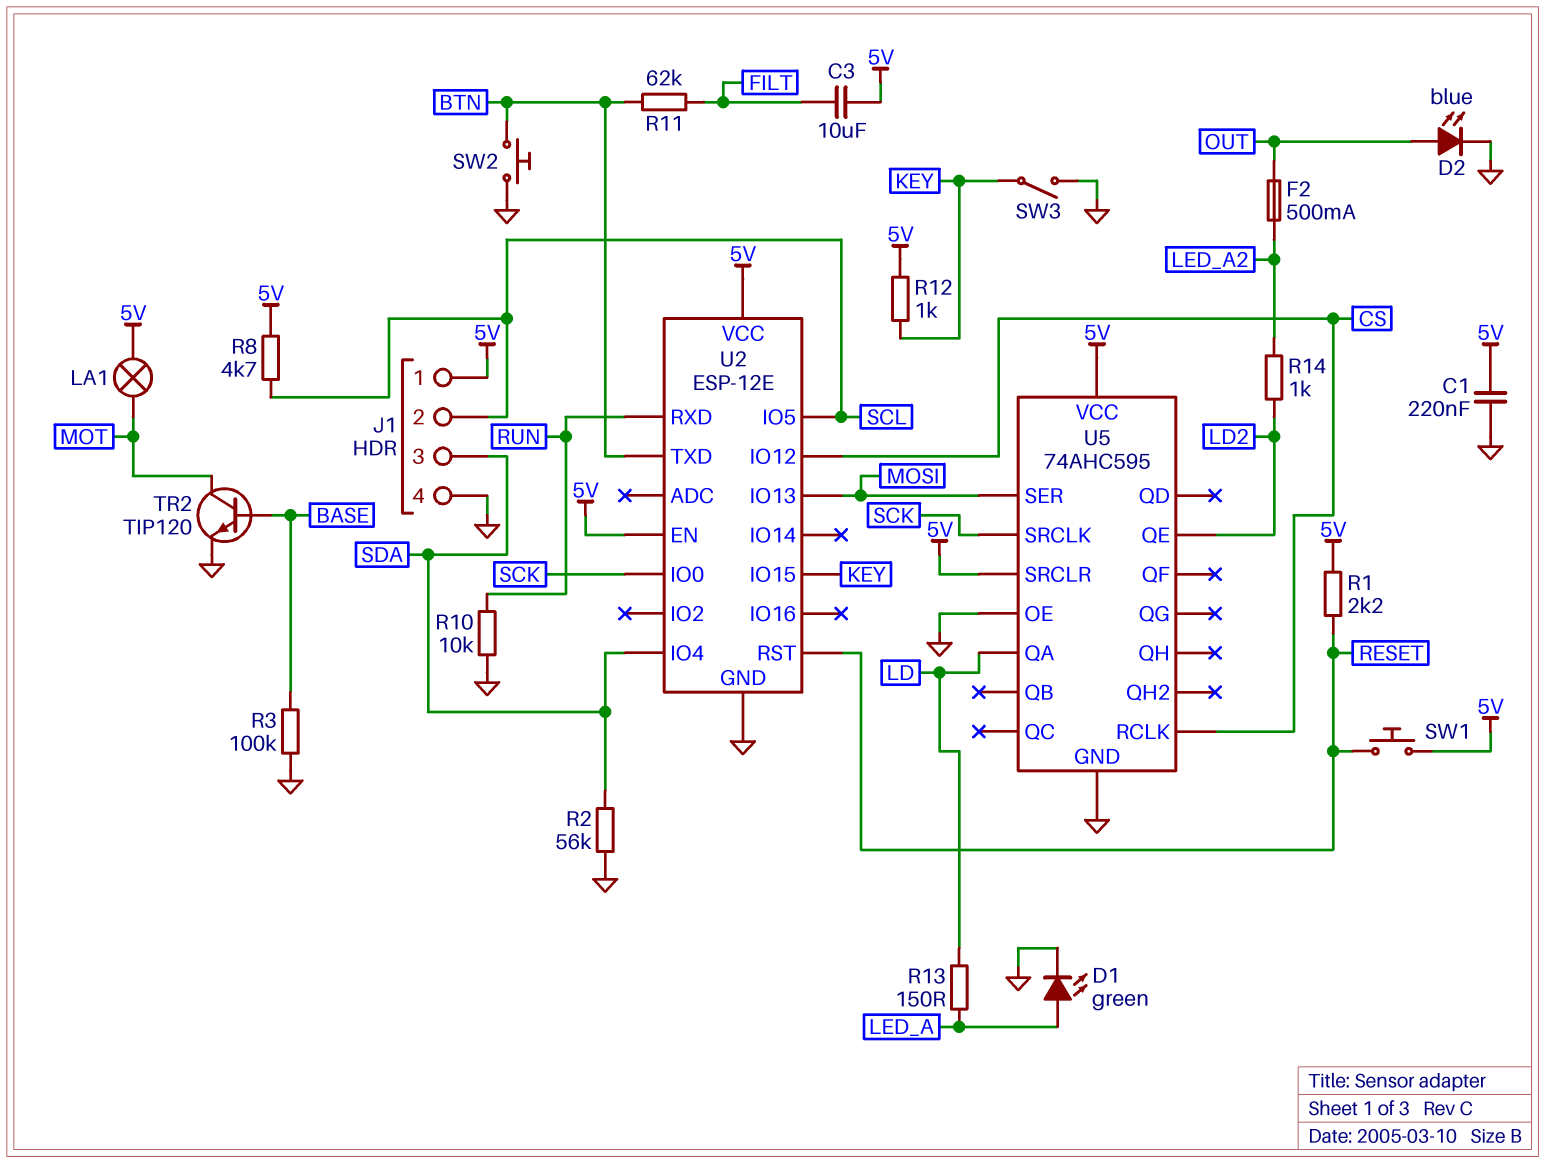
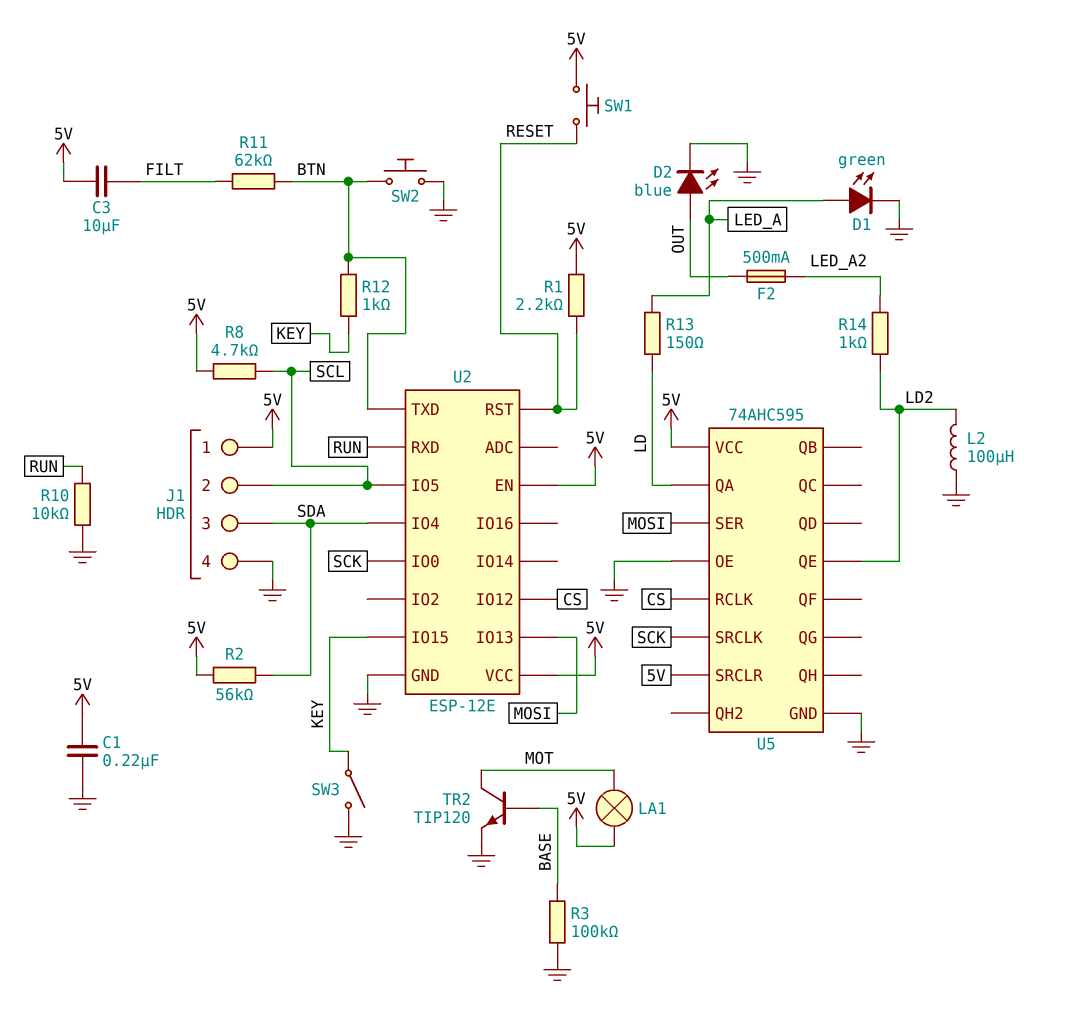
L2: none -> 100uH (GND, LD2)
R2: 56k (GND, SDA) -> 56k (5V, SDA)
R12: 1k (5V, KEY) -> 1k (BTN, KEY)

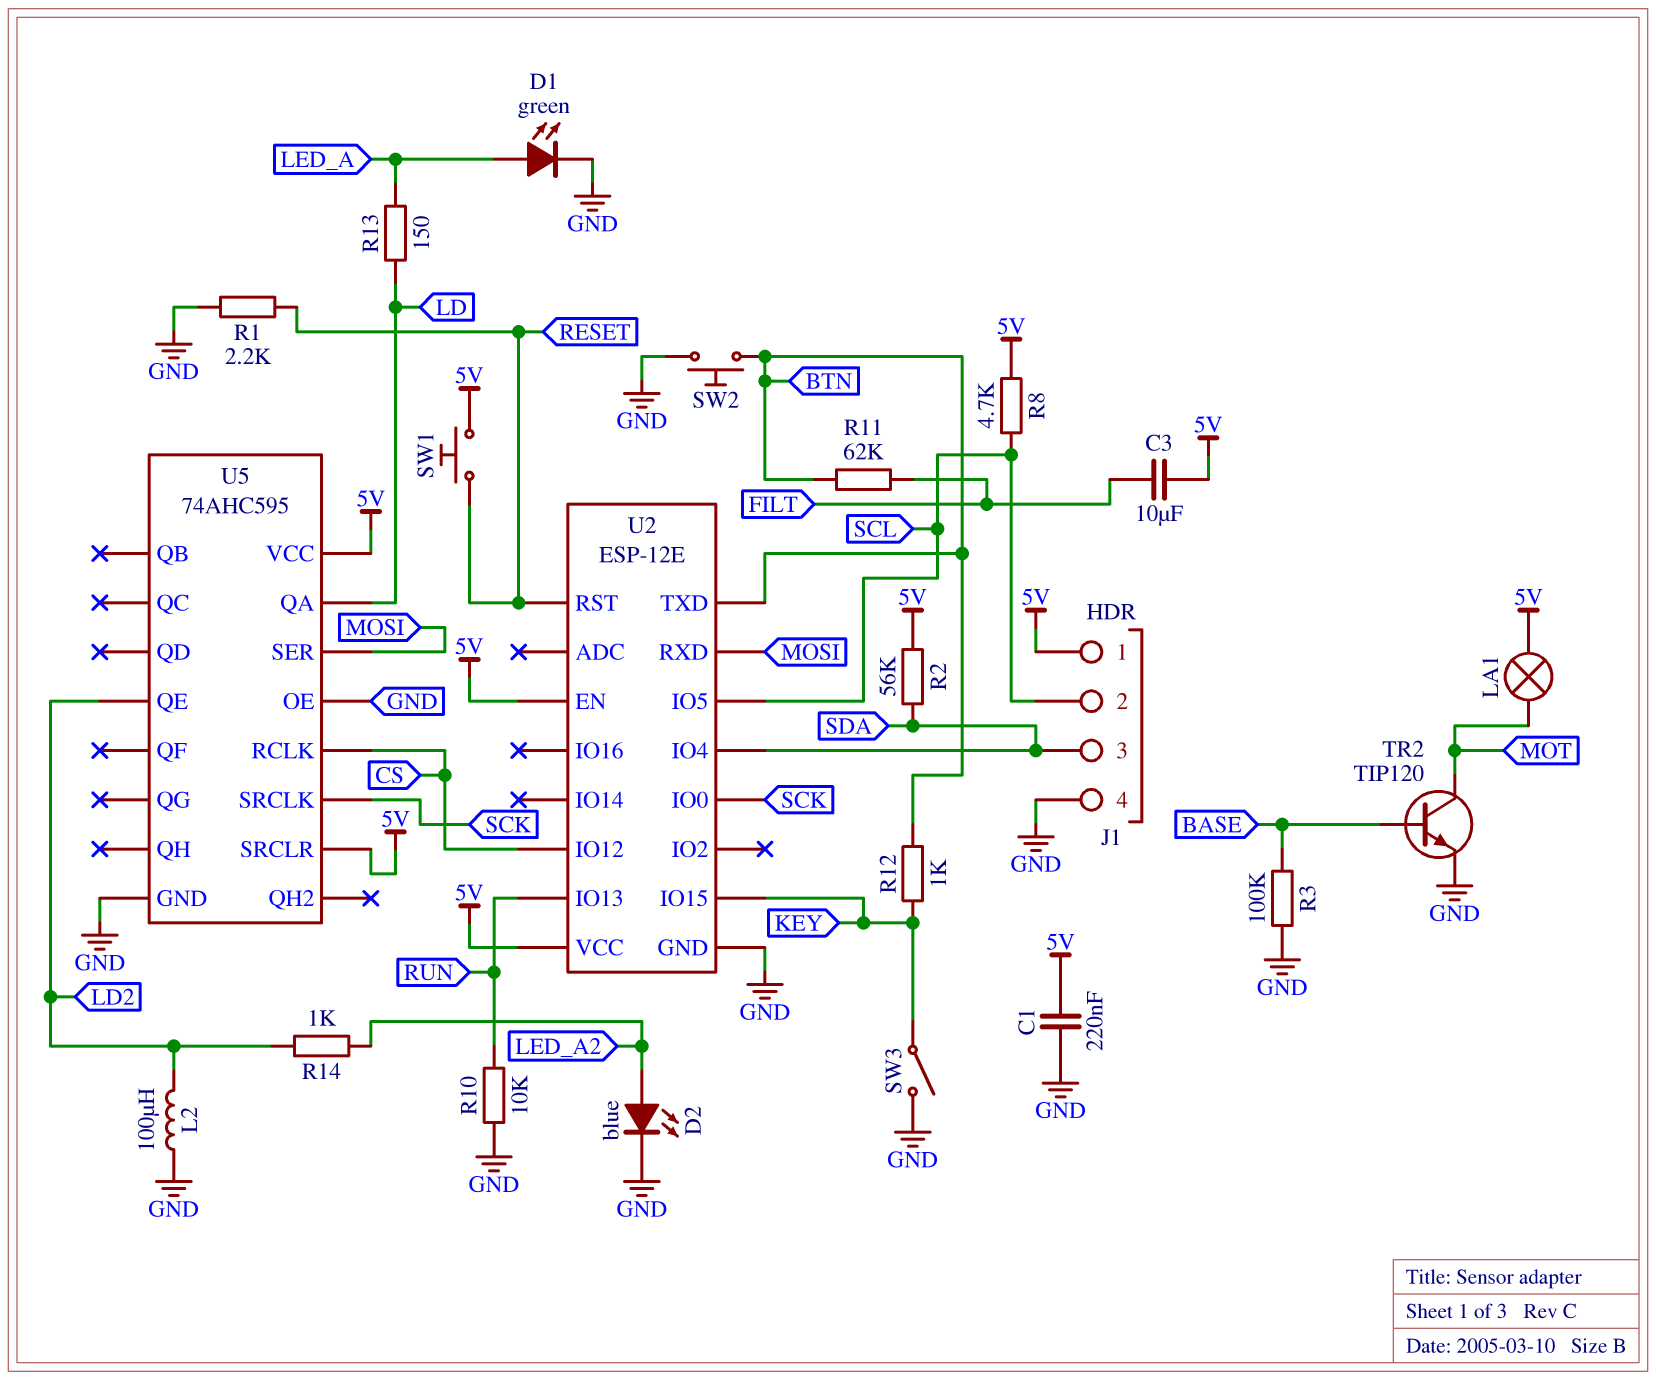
D2: LED blue (A OUT, K GND) -> LED blue (A LED_A2, K GND)
F2: 500mA (LED_A2, OUT) -> none
R1: 2.2k (5V, RESET) -> 2.2k (GND, RESET)
U2 pin IO13: MOSI -> RUN
U2 pin RXD: RUN -> MOSI

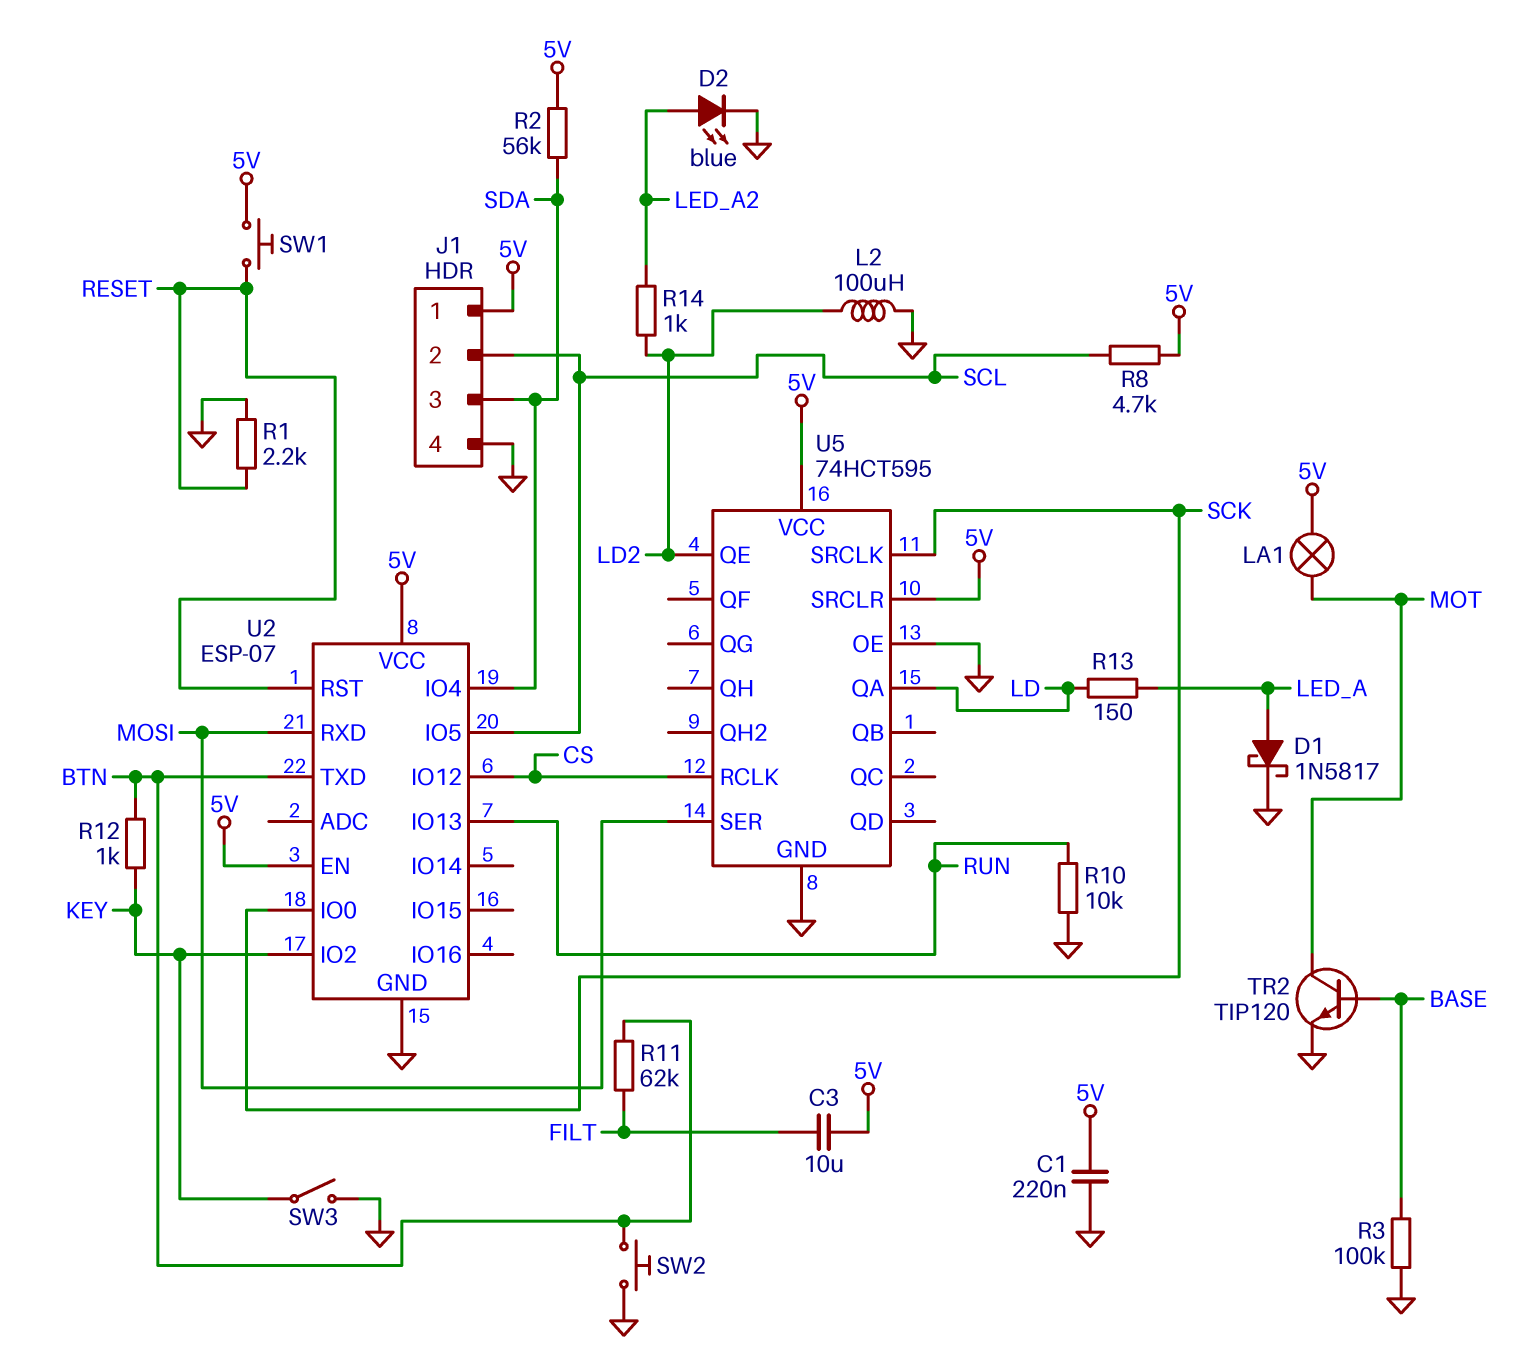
D1: LED green (A LED_A, K GND) -> schottky 1N5817 (A LED_A, K GND)
U2: ESP-12E -> ESP-07
U2 pin IO2: none -> KEY
U2 pin IO15: KEY -> none
U5: 74AHC595 -> 74HCT595

